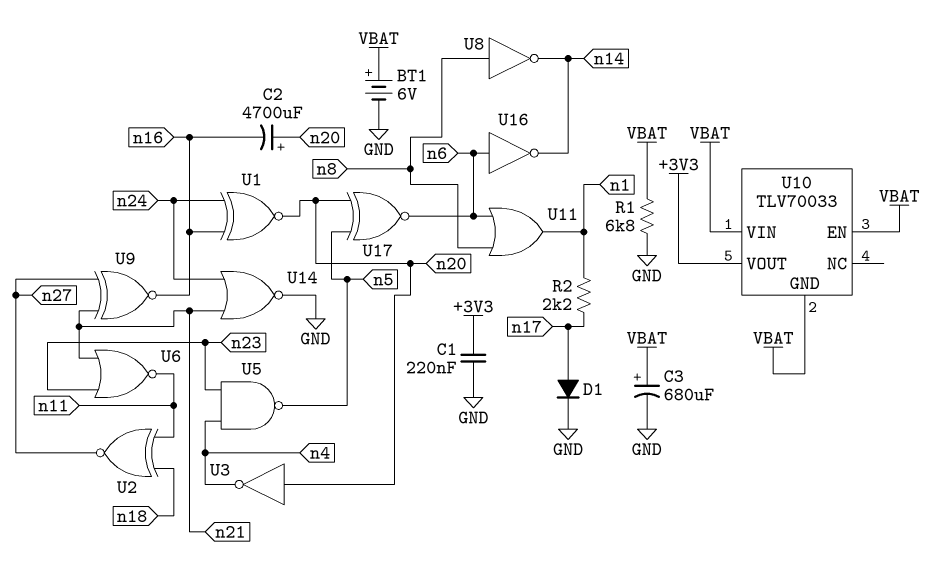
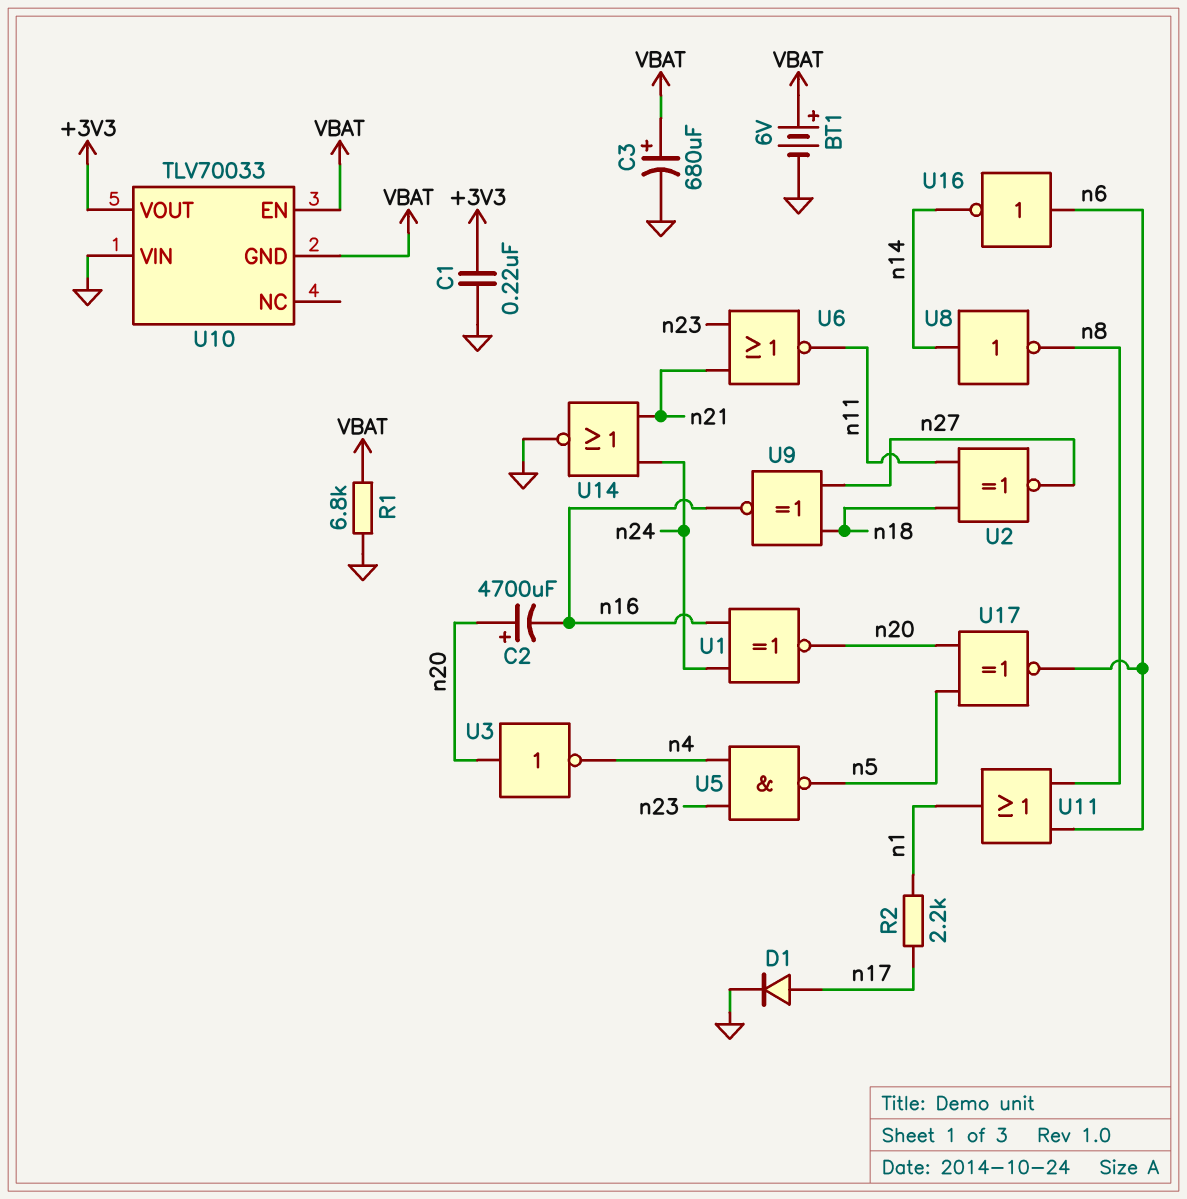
U8: NOT (in n8, out n14) -> NOT (in n14, out n8)
U9: XNOR (in n21, in n27, out n16) -> XNOR (in n18, in n27, out n16)
U10 pin VIN: VBAT -> GND

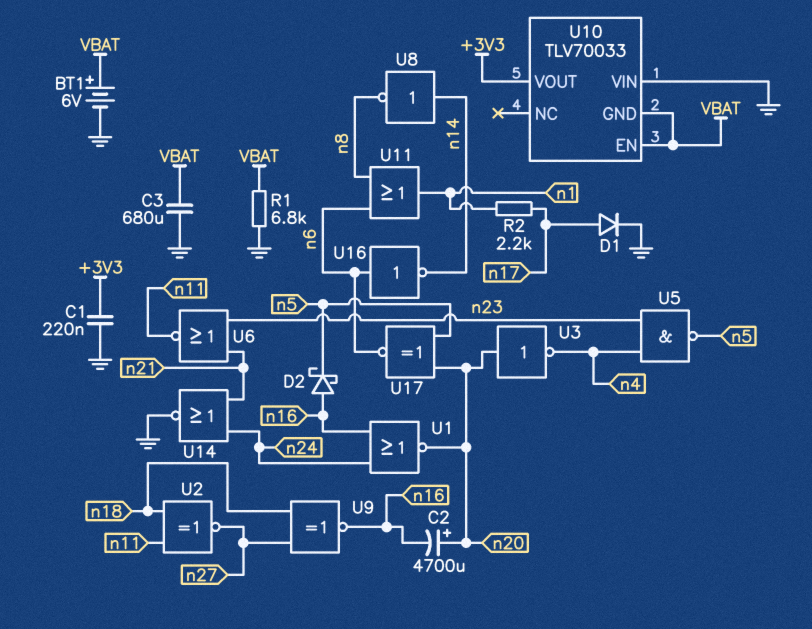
C3: 680uF (plus VBAT, minus GND) -> 680uF (GND, VBAT)
D2: none -> schottky (A n16, K n5)
U1: XNOR (in n16, in n24, out n20) -> NOR (in n16, in n24, out n20)

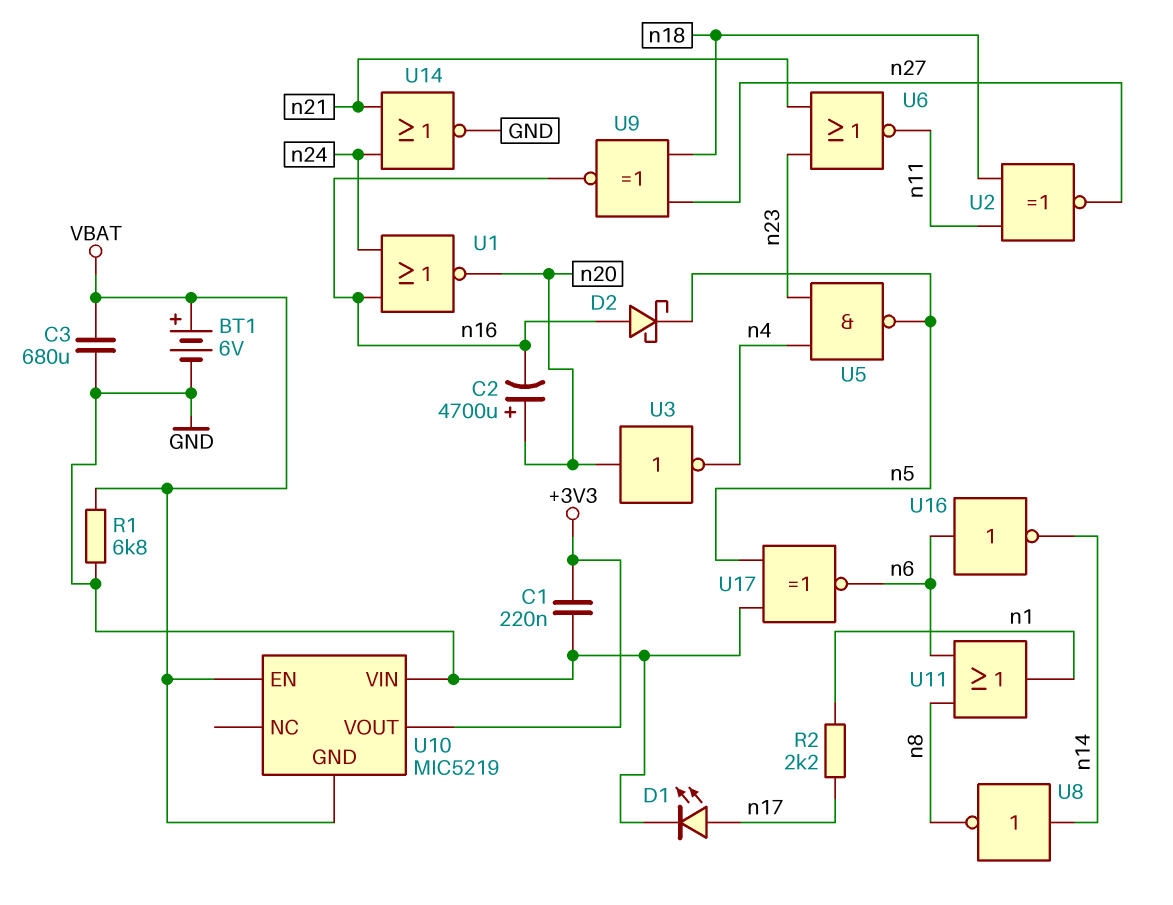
D1: diode (A n17, K GND) -> LED (A n17, K GND)
U10: TLV70033 -> MIC5219
U17: XNOR (in n5, in n20, out n6) -> XNOR (in GND, in n5, out n6)

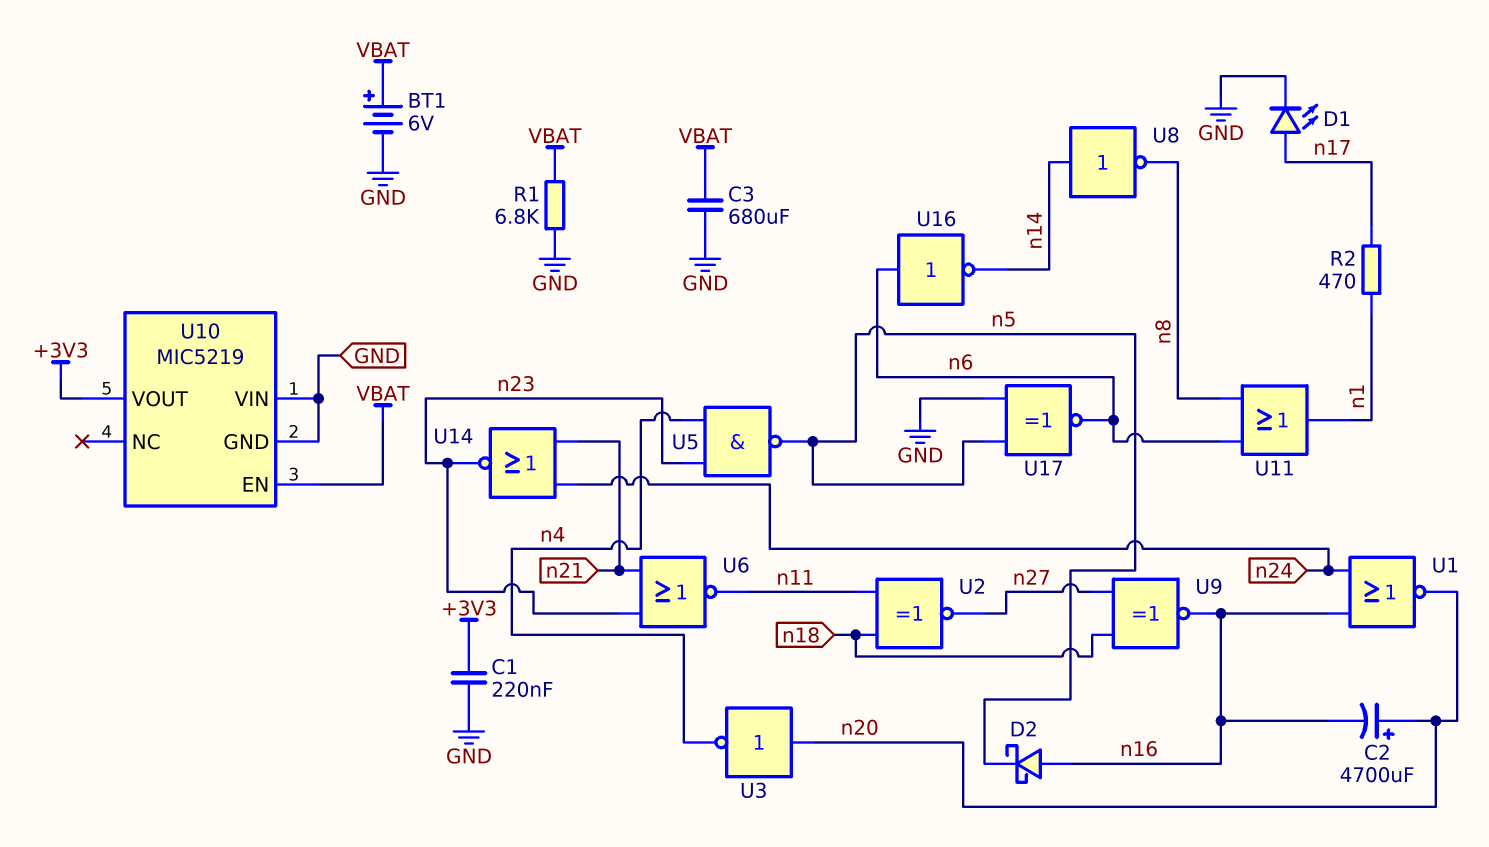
R2: 2.2k (n1, n17) -> 470 (n1, n17)
U10 pin GND: VBAT -> GND
U14: NOR (in n21, in n24, out GND) -> NOR (in n21, in n24, out n23)

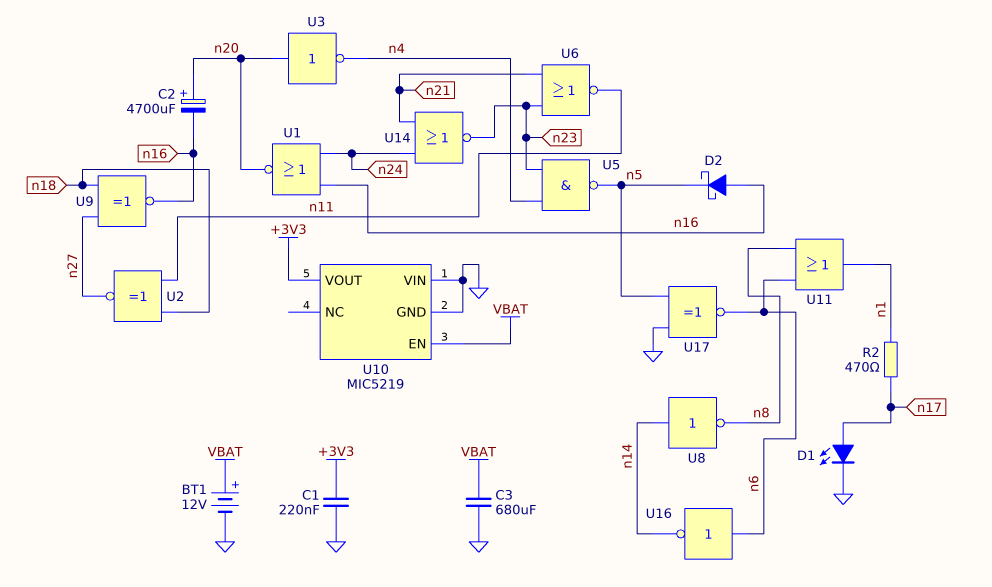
BT1: 6V (plus VBAT, minus GND) -> 12V (plus VBAT, minus GND)
R1: 6.8k (GND, VBAT) -> none

